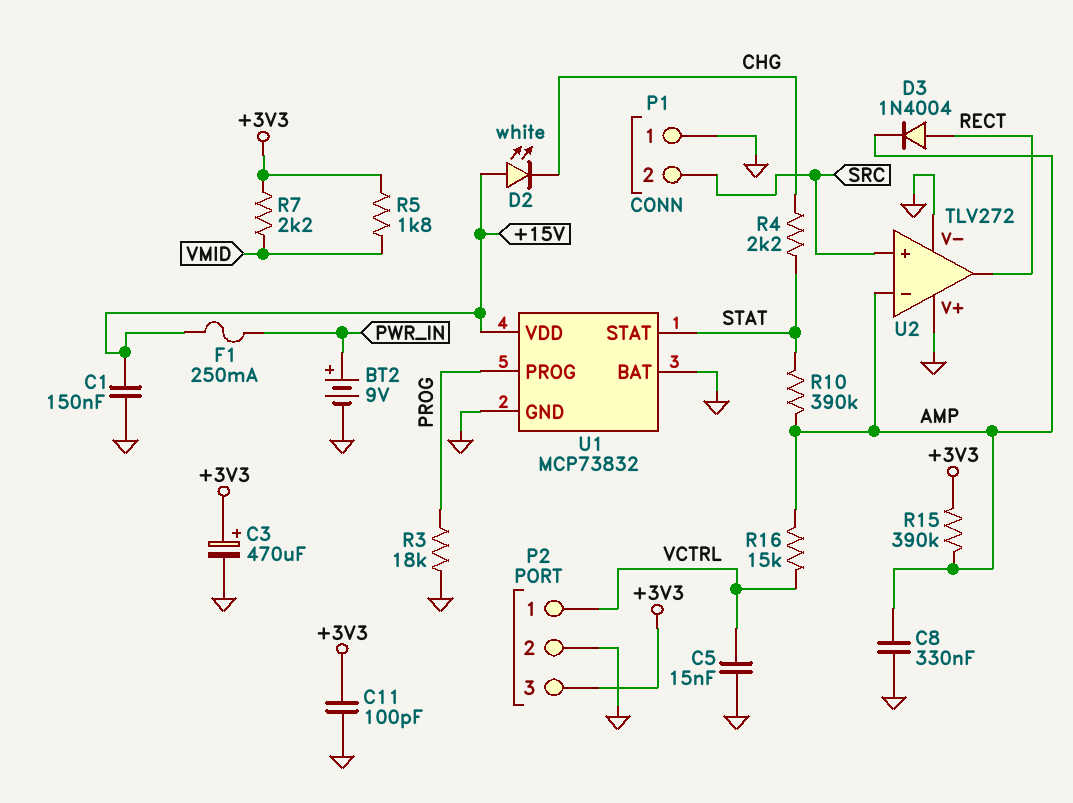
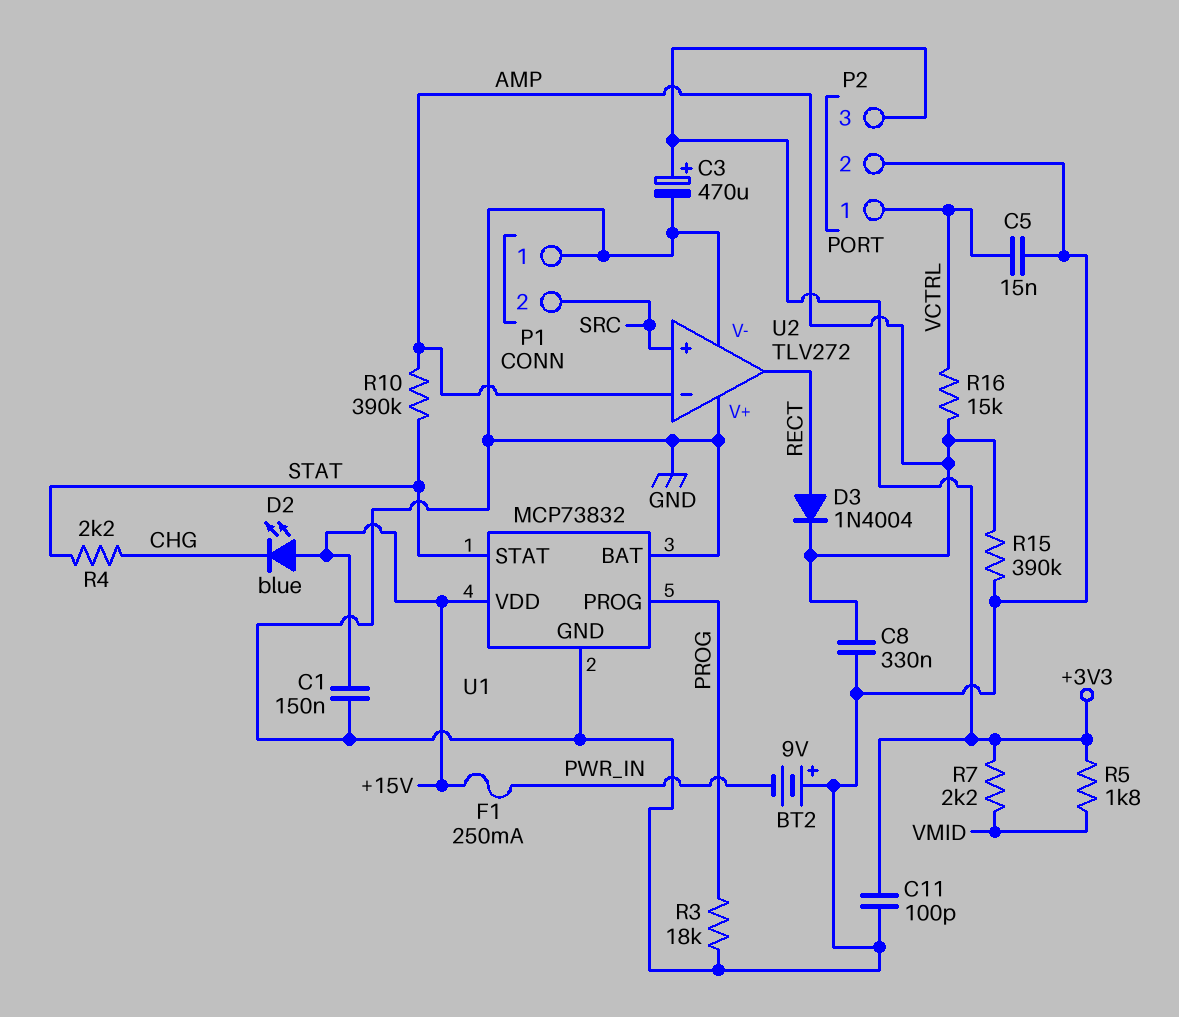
BT2: 9V (plus PWR_IN, minus GND) -> 9V (plus GND, minus PWR_IN)
D2: LED white (A +15V, K CHG) -> LED blue (A +15V, K CHG)
R15: 390k (+3V3, AMP) -> 390k (AMP, GND)

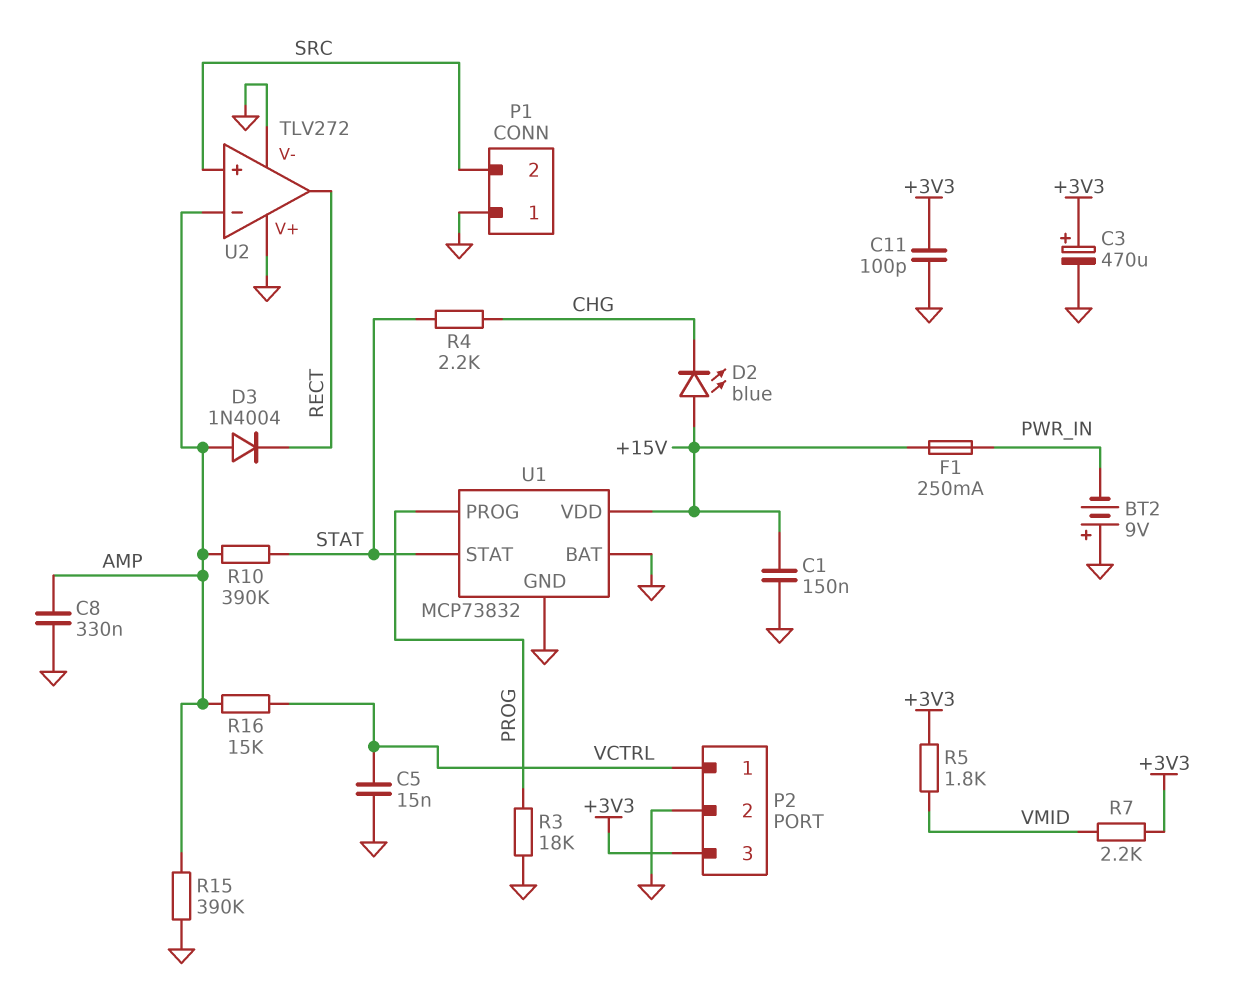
D3: diode 1N4004 (A RECT, K AMP) -> diode 1N4004 (A AMP, K RECT)

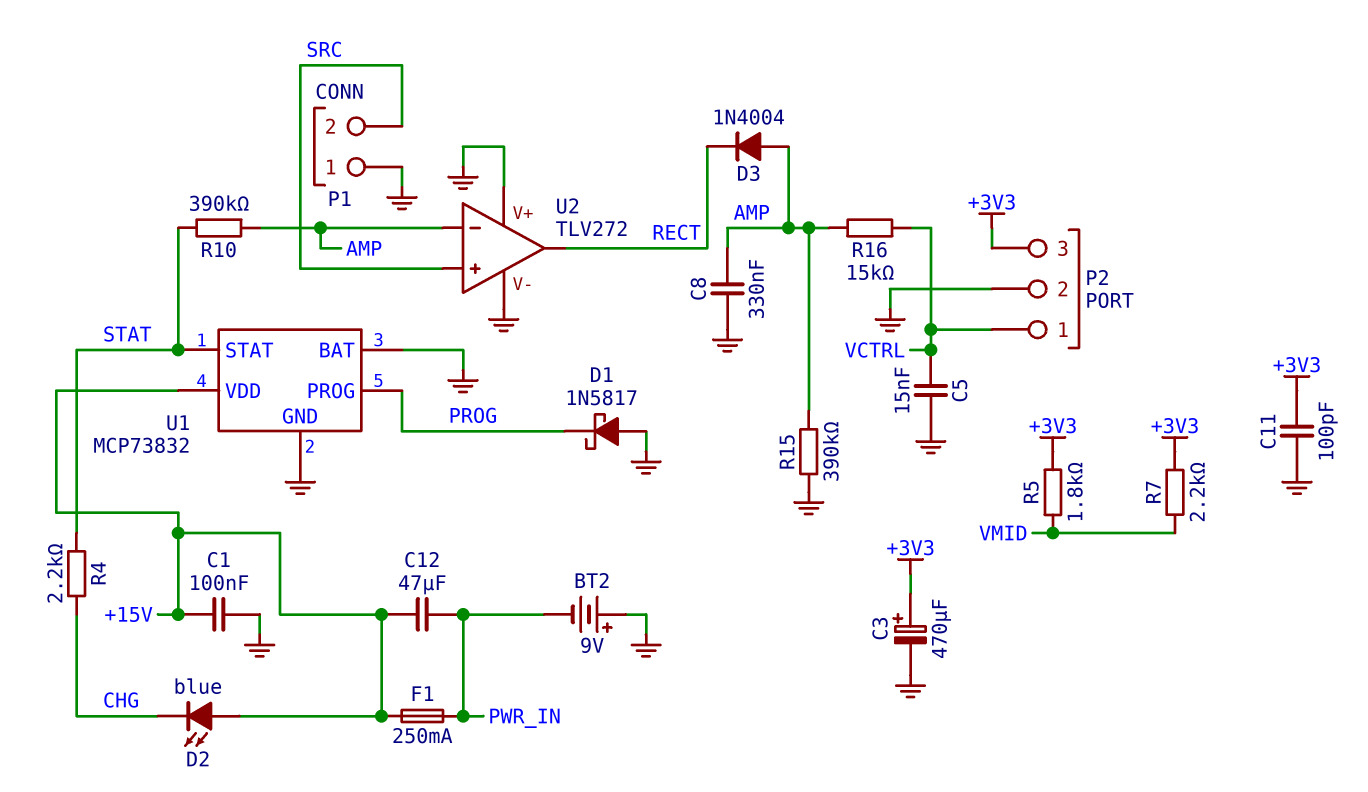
C1: 150nF (+15V, GND) -> 100nF (+15V, GND)
C12: none -> 47uF (+15V, PWR_IN)
D1: none -> schottky 1N5817 (A GND, K PROG)
R3: 18k (GND, PROG) -> none

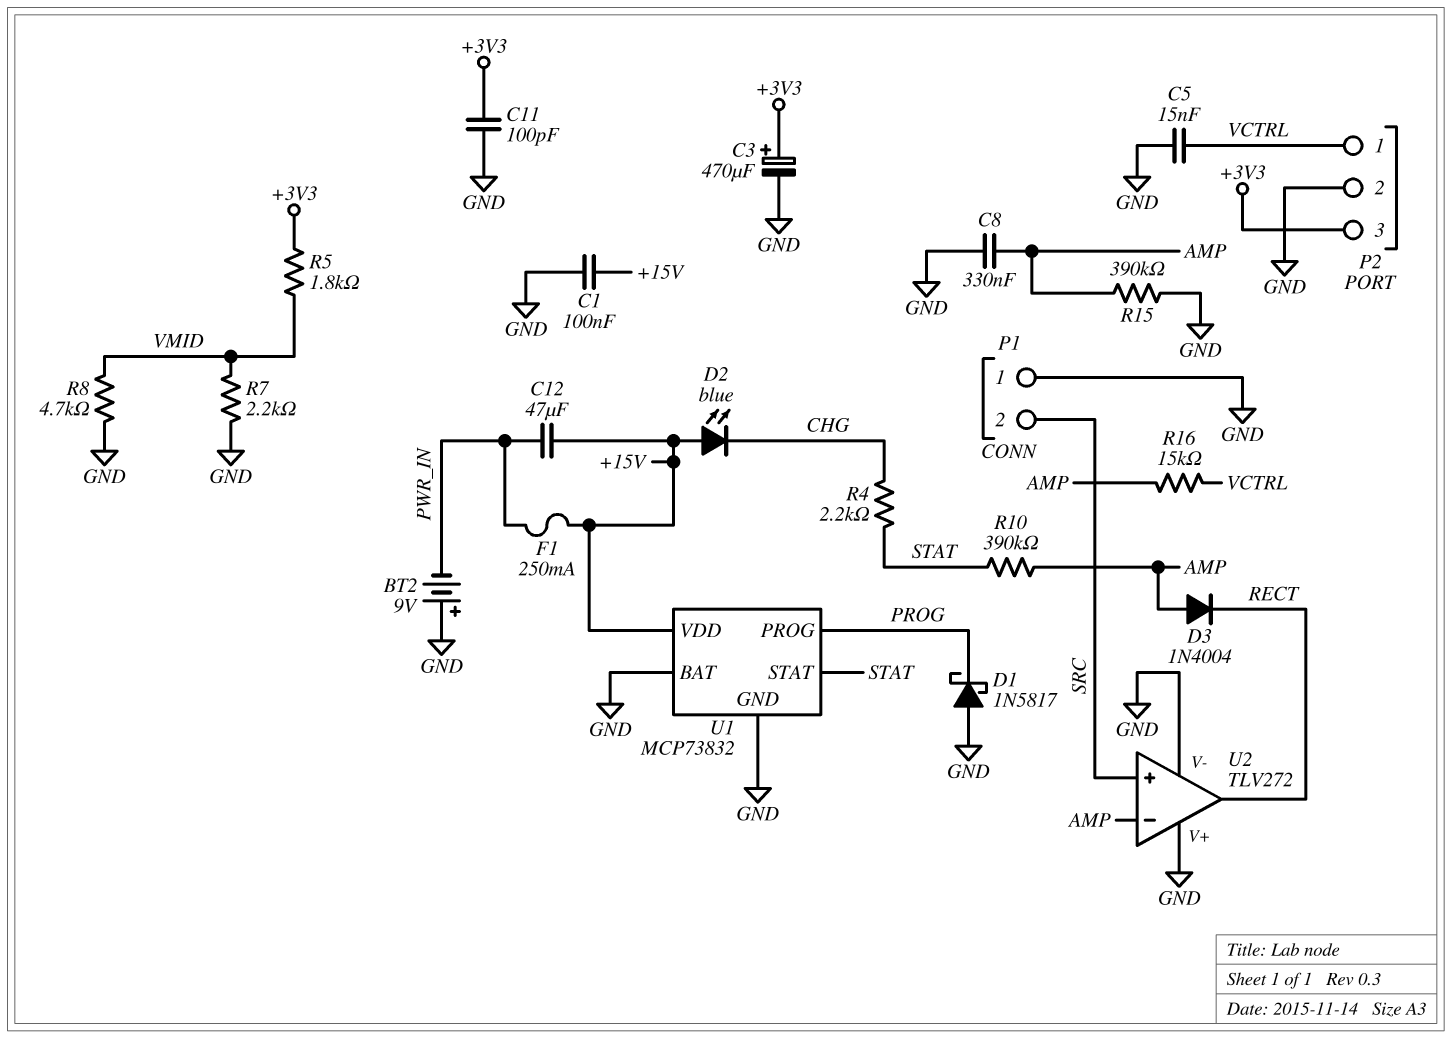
R7: 2.2k (+3V3, VMID) -> 2.2k (GND, VMID)
R8: none -> 4.7k (GND, VMID)

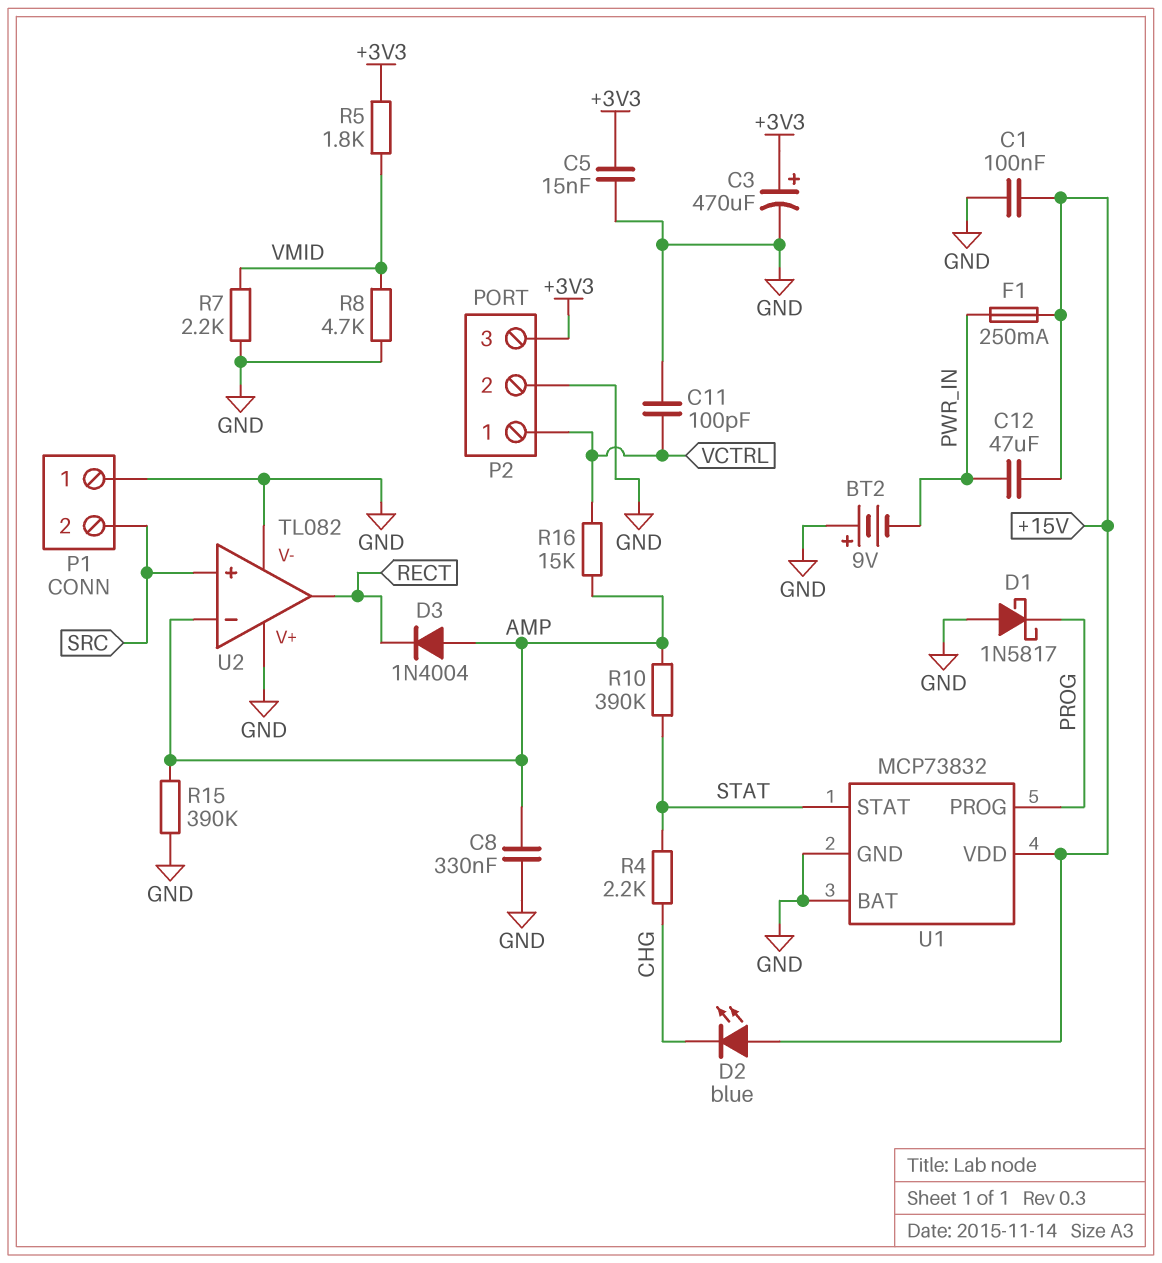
C5: 15nF (GND, VCTRL) -> 15nF (+3V3, GND)
C11: 100pF (+3V3, GND) -> 100pF (GND, VCTRL)
U2: TLV272 -> TL082

